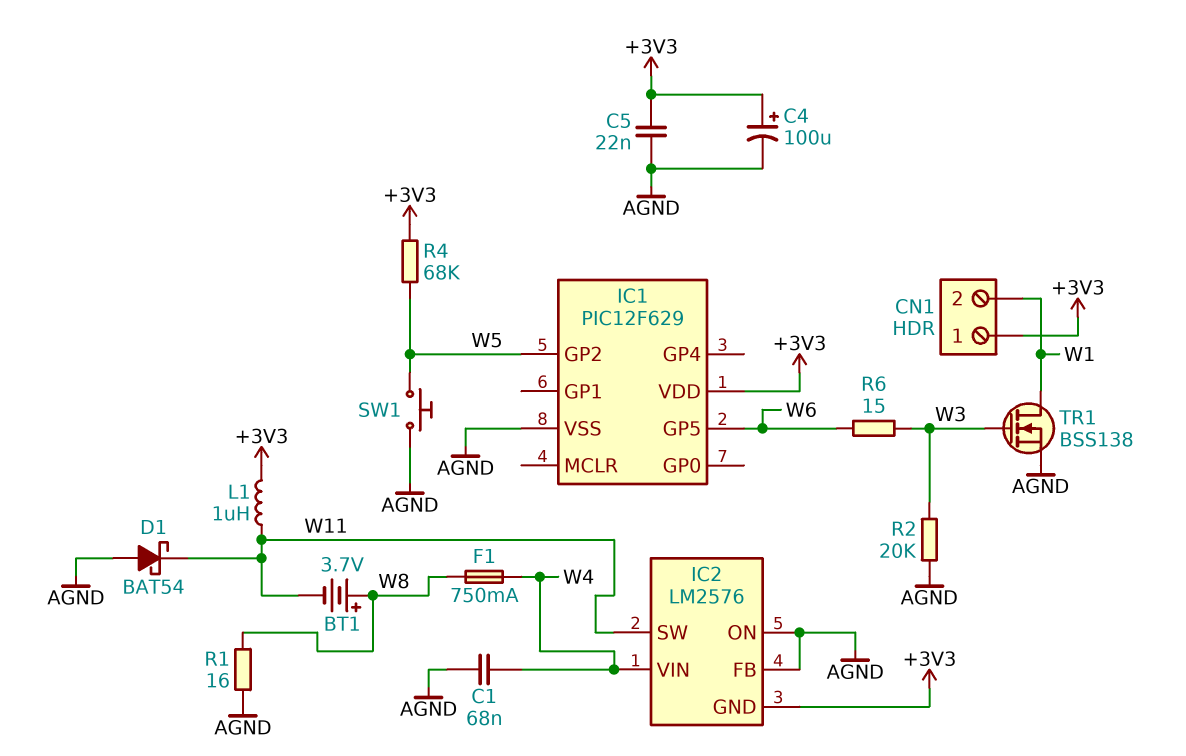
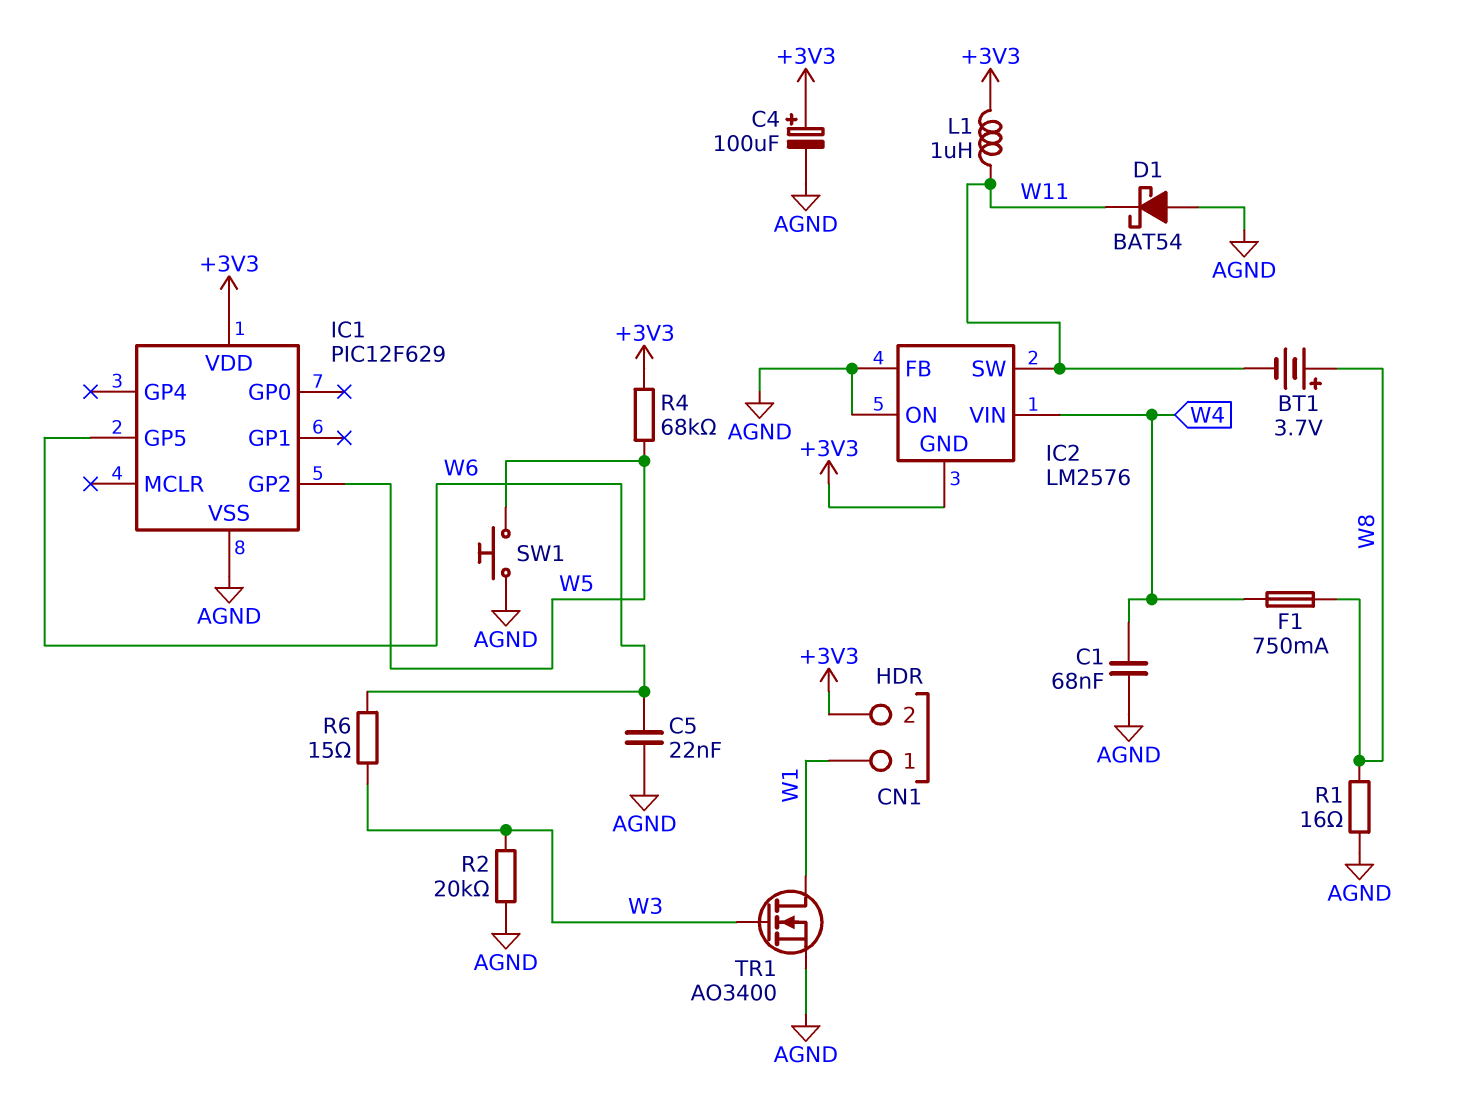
C5: 22nF (+3V3, AGND) -> 22nF (AGND, W6)
CN1 pin 1: +3V3 -> W1
CN1 pin 2: W1 -> +3V3
TR1: NMOS BSS138 (G W3, D W1, S AGND) -> NMOS AO3400 (G W3, D W1, S AGND)

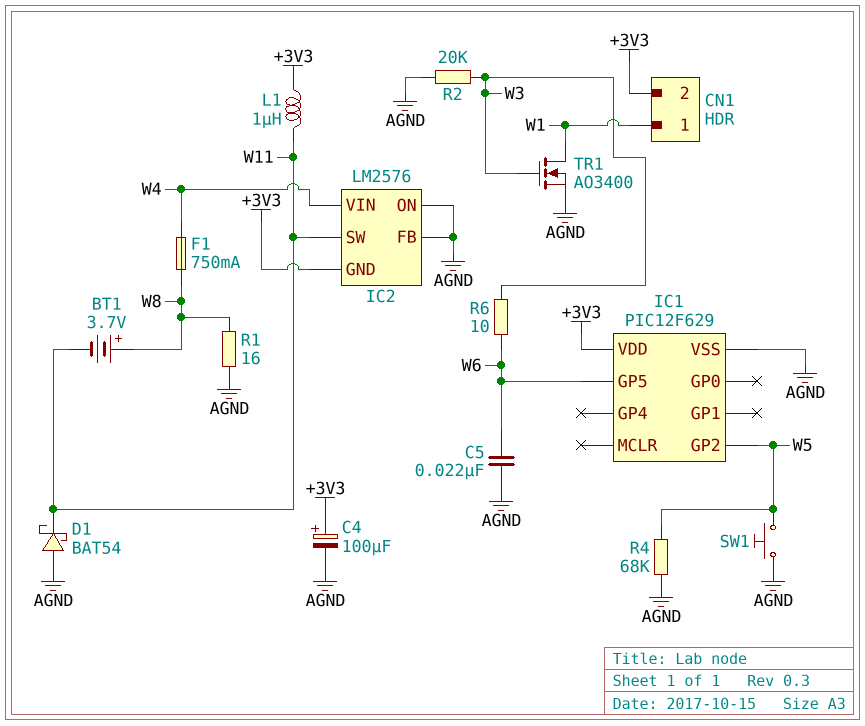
C1: 68nF (AGND, W4) -> none
R4: 68k (+3V3, W5) -> 68k (AGND, W5)
R6: 15 (W3, W6) -> 10 (W3, W6)

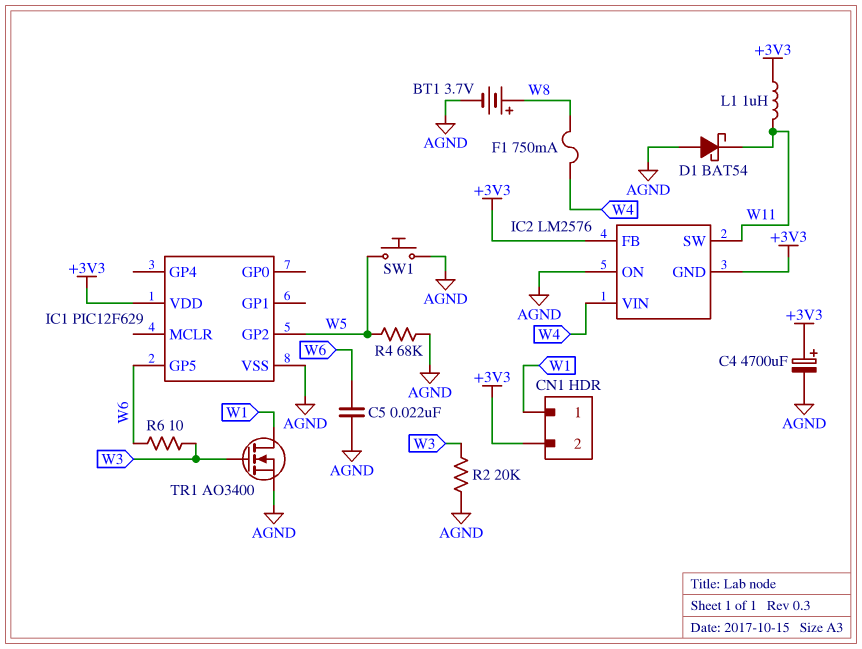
BT1: 3.7V (plus W8, minus W11) -> 3.7V (plus W8, minus AGND)
C4: 100uF (plus +3V3, minus AGND) -> 4700uF (plus +3V3, minus AGND)
IC2 pin FB: AGND -> +3V3
R1: 16 (AGND, W8) -> none

